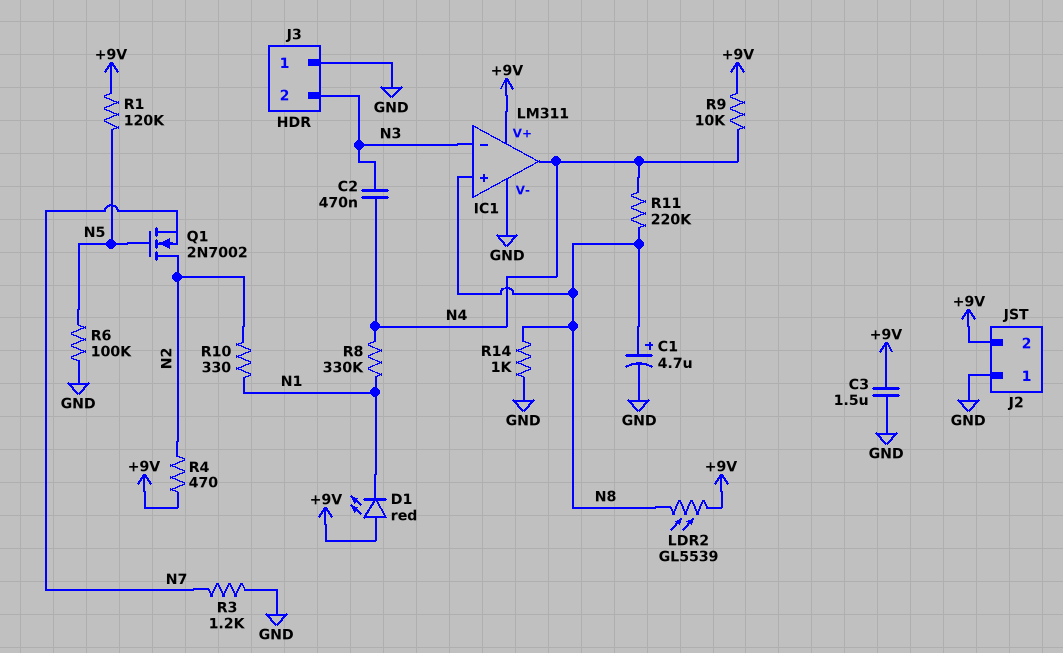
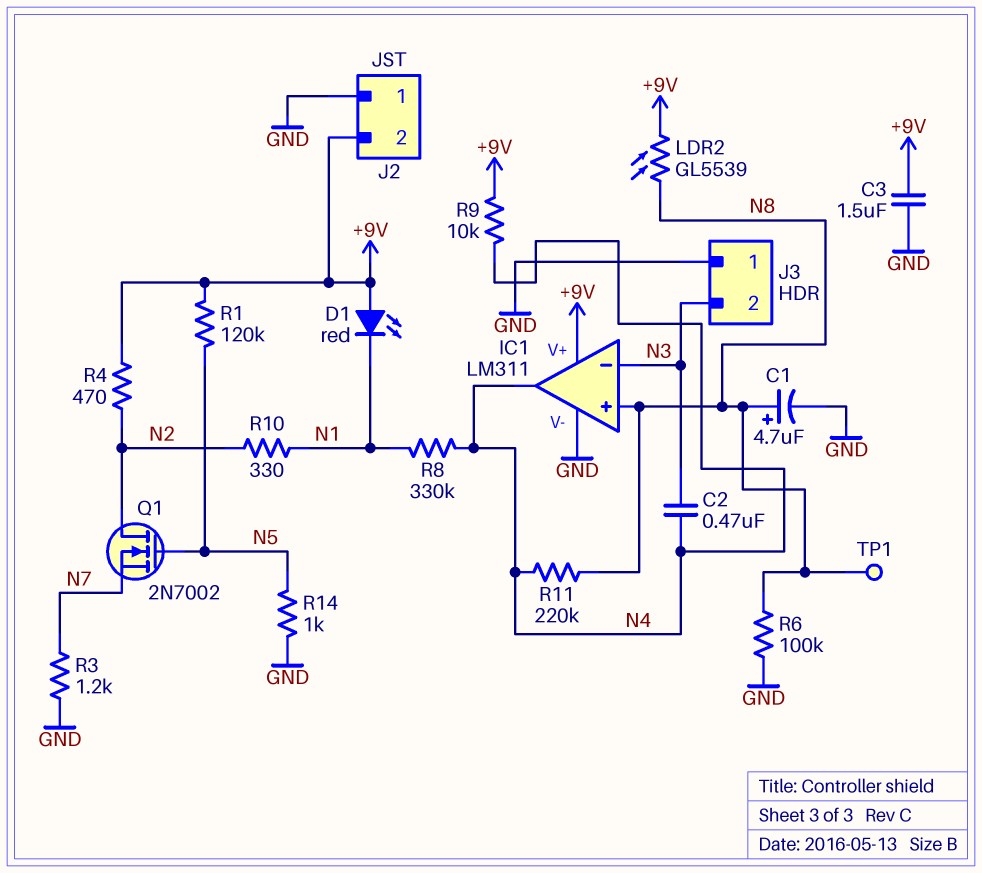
R6: 100k (GND, N5) -> 100k (GND, N8)
R14: 1k (GND, N8) -> 1k (GND, N5)
TP1: none -> test point (N8)

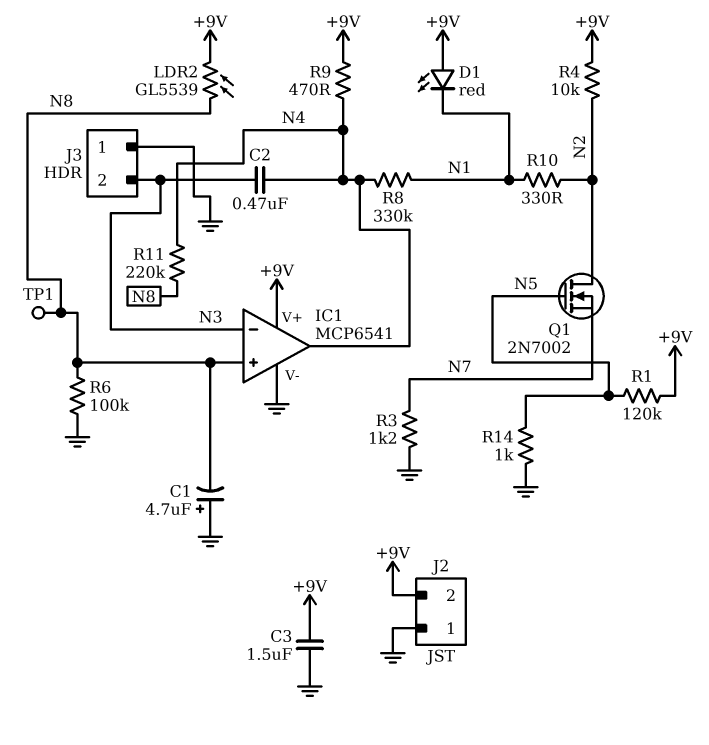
C1: 4.7uF (plus N8, minus GND) -> 4.7uF (plus GND, minus N8)
IC1: LM311 -> MCP6541
R4: 470 (+9V, N2) -> 10k (+9V, N2)
R9: 10k (+9V, N4) -> 470 (+9V, N4)

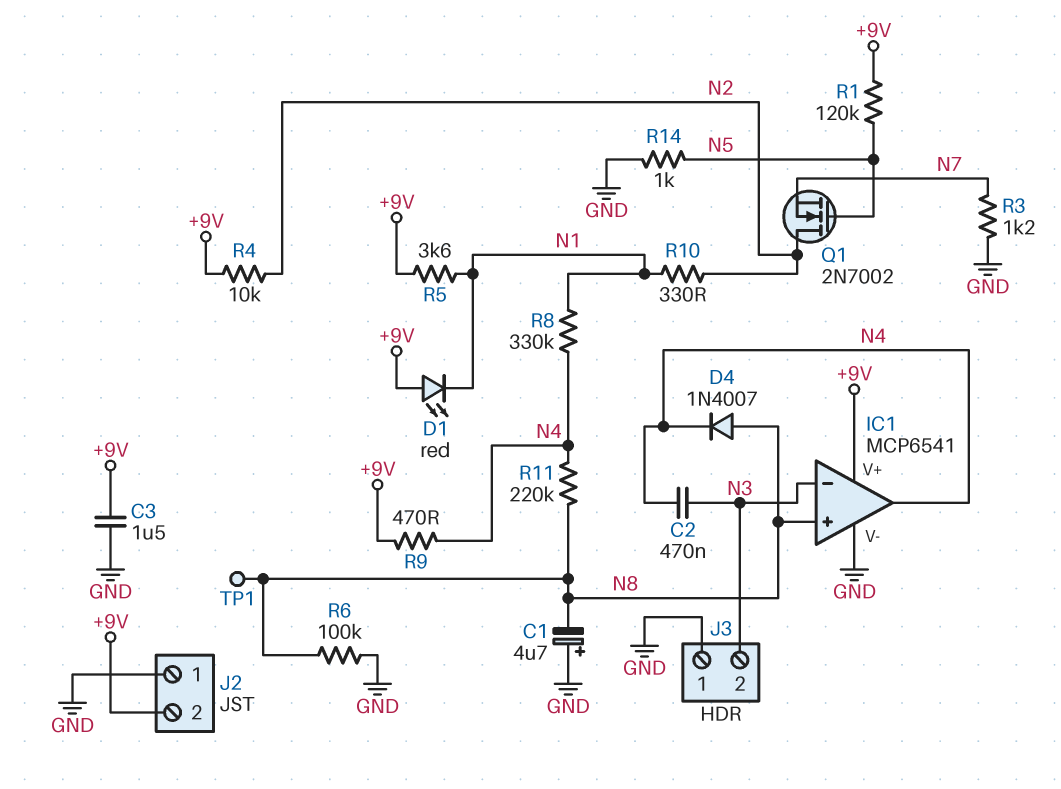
D4: none -> diode 1N4007 (A N8, K N4)
LDR2: GL5539 (+9V, N8) -> none
R5: none -> 3.6k (+9V, N1)

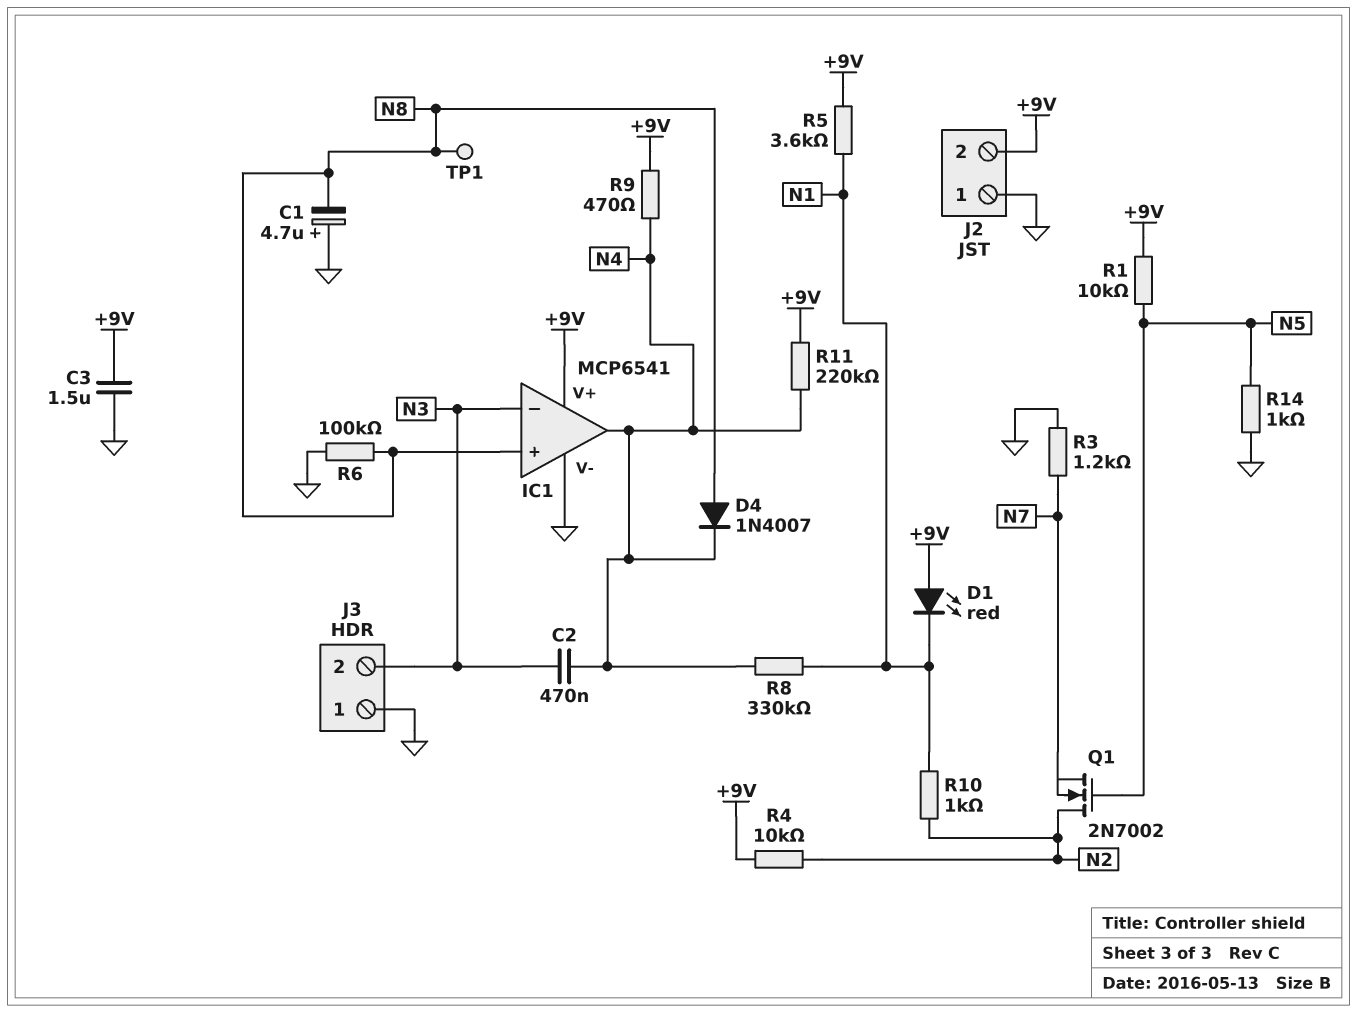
R1: 120k (+9V, N5) -> 10k (+9V, N5)
R10: 330 (N1, N2) -> 1k (N1, N2)
R11: 220k (N4, N8) -> 220k (+9V, N4)

